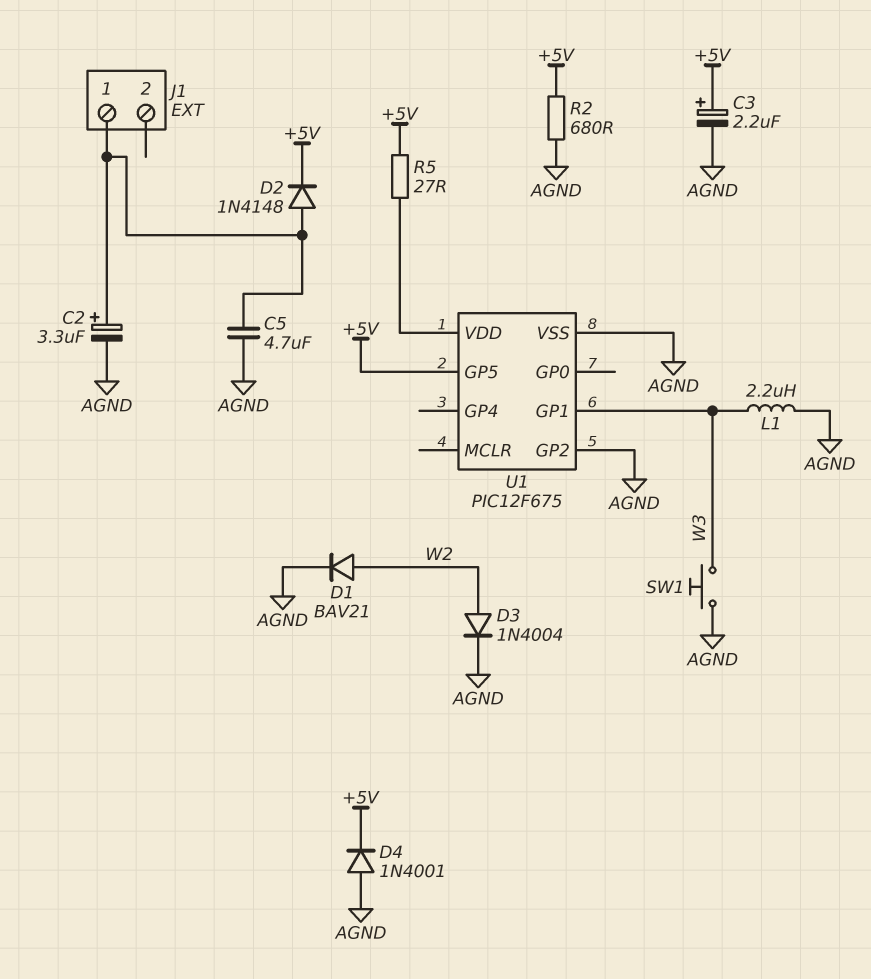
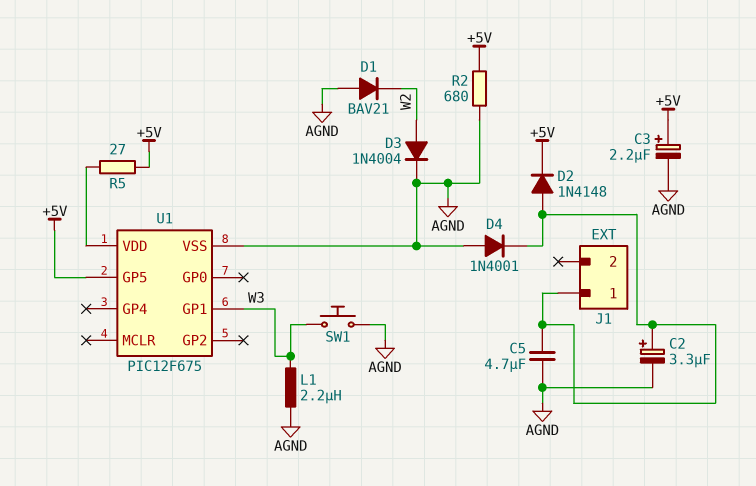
D1: diode BAV21 (A W2, K AGND) -> diode BAV21 (A AGND, K W2)
D4: diode 1N4001 (A AGND, K +5V) -> diode 1N4001 (A AGND, K J1/1)
U1 pin GP2: AGND -> none

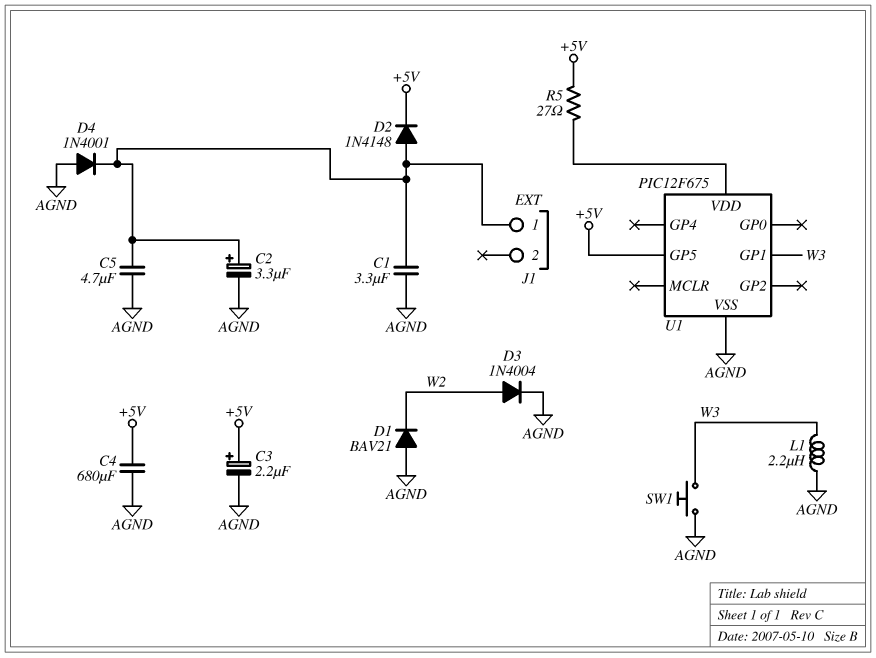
C1: none -> 3.3uF (AGND, J1/1)
C4: none -> 680uF (+5V, AGND)
R2: 680 (+5V, AGND) -> none

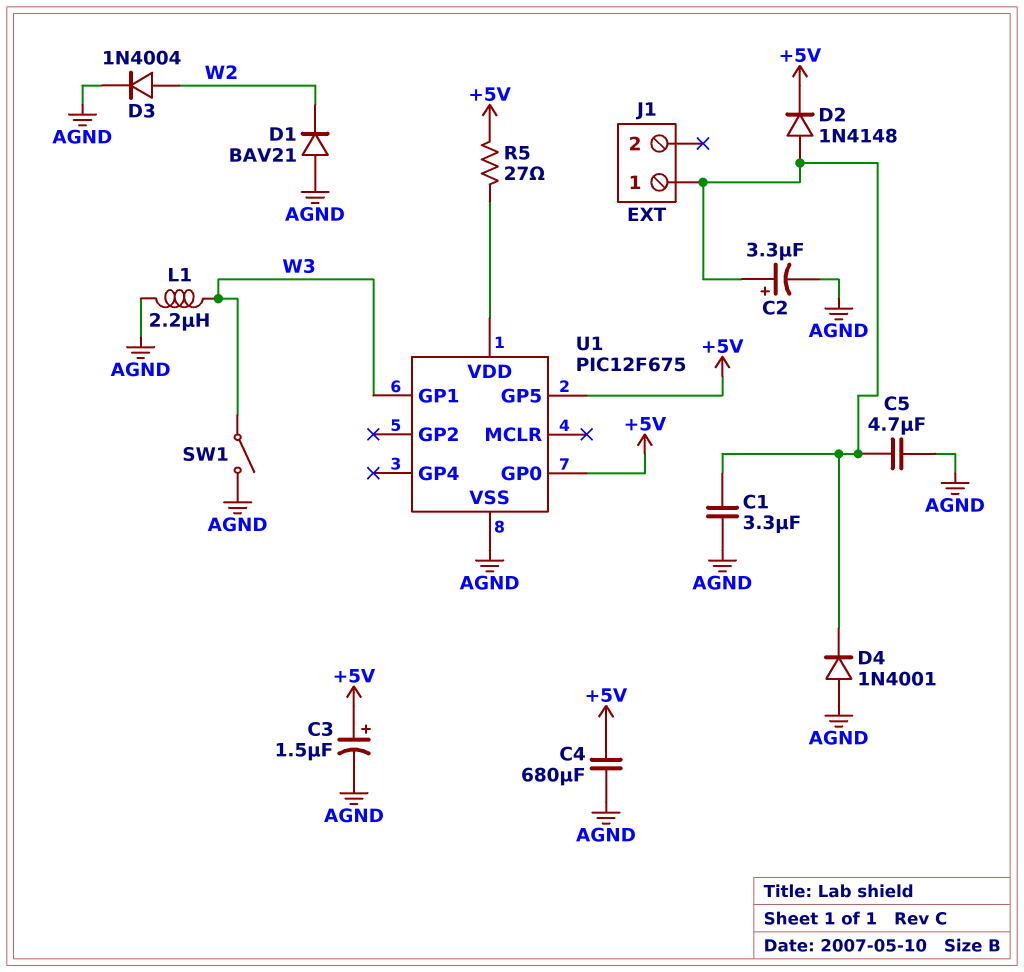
C3: 2.2uF (plus +5V, minus AGND) -> 1.5uF (plus +5V, minus AGND)
SW1: button (AGND, W3) -> switch (AGND, W3)
U1 pin GP0: none -> +5V

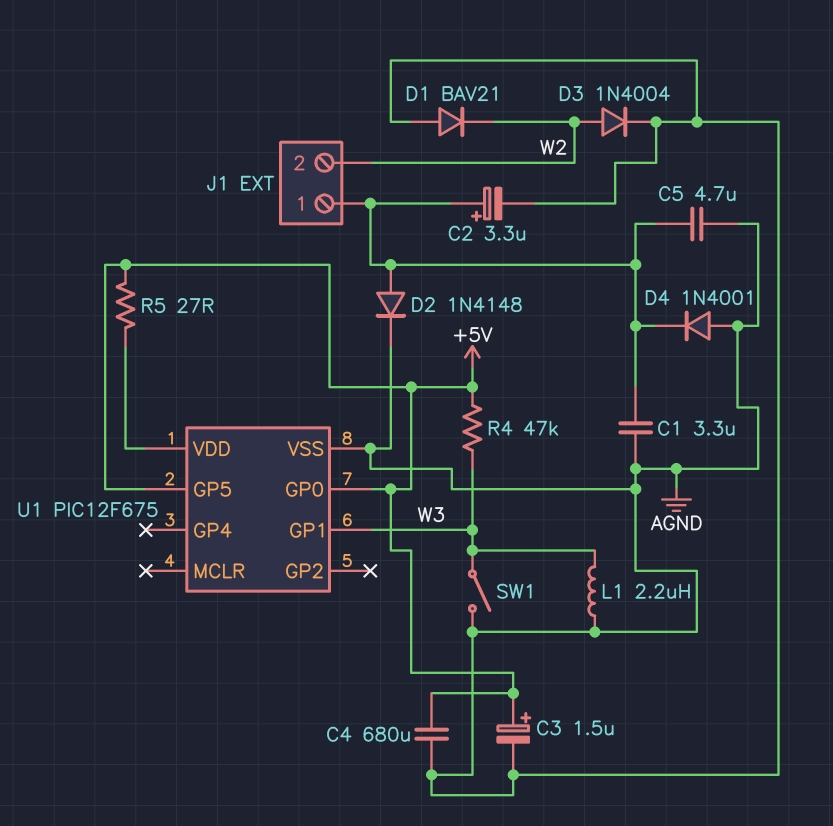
D2: diode 1N4148 (A J1/1, K +5V) -> diode 1N4148 (A J1/1, K AGND)
J1 pin 2: none -> W2
R4: none -> 47k (+5V, W3)

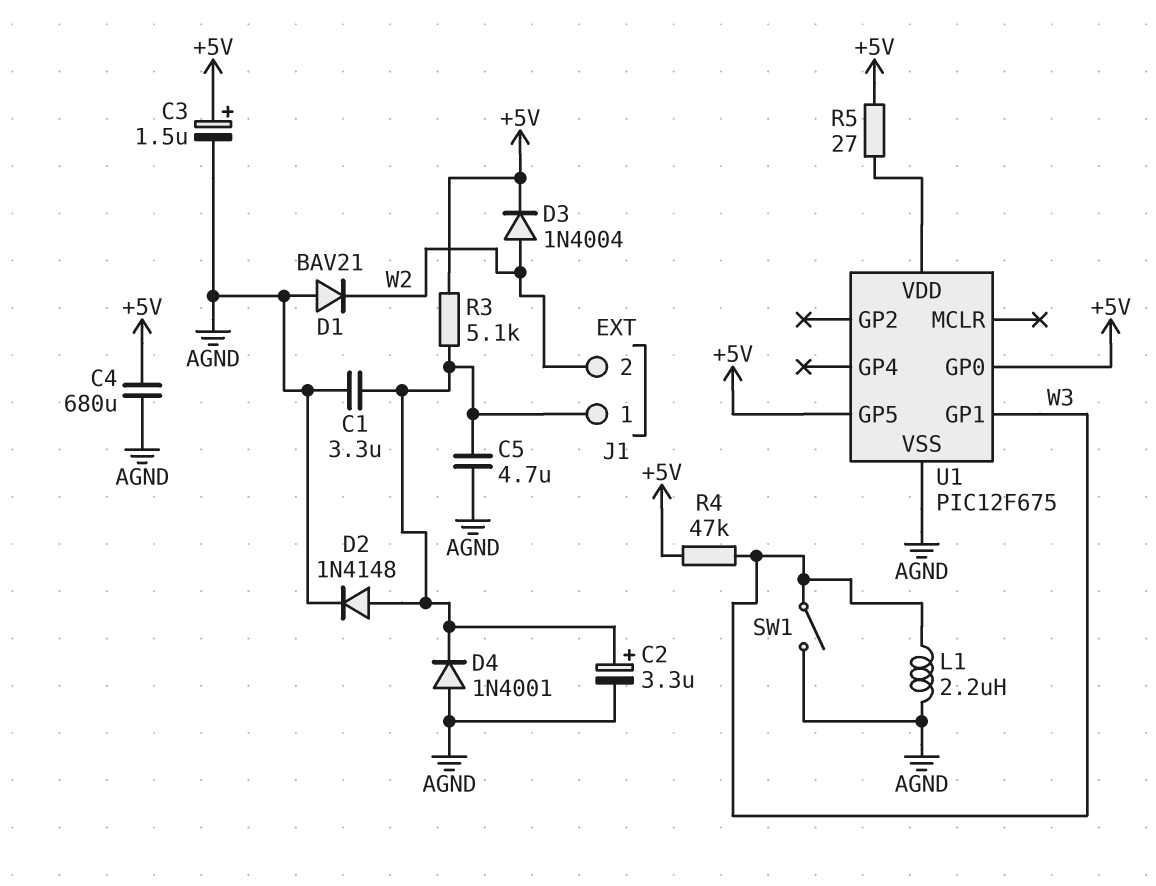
D3: diode 1N4004 (A W2, K AGND) -> diode 1N4004 (A W2, K +5V)
R3: none -> 5.1k (+5V, J1/1)

